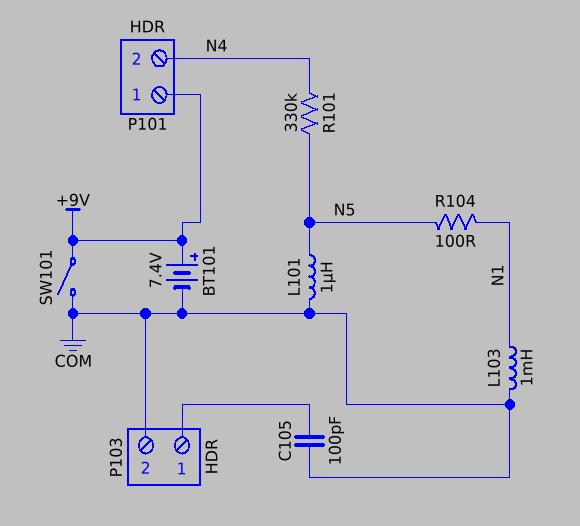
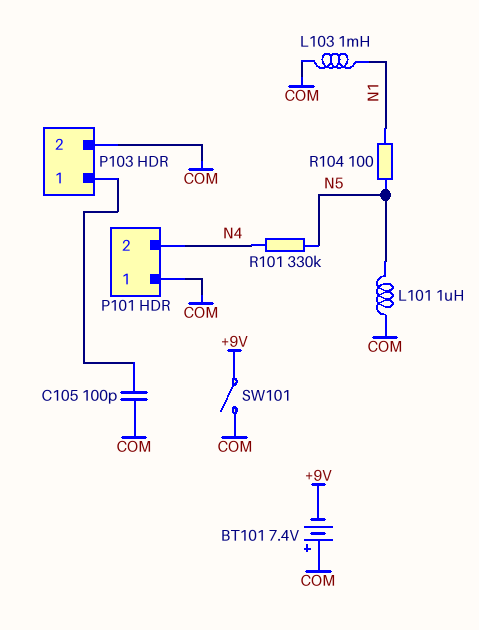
BT101: 7.4V (plus +9V, minus COM) -> 7.4V (plus COM, minus +9V)
P101 pin 1: +9V -> COM

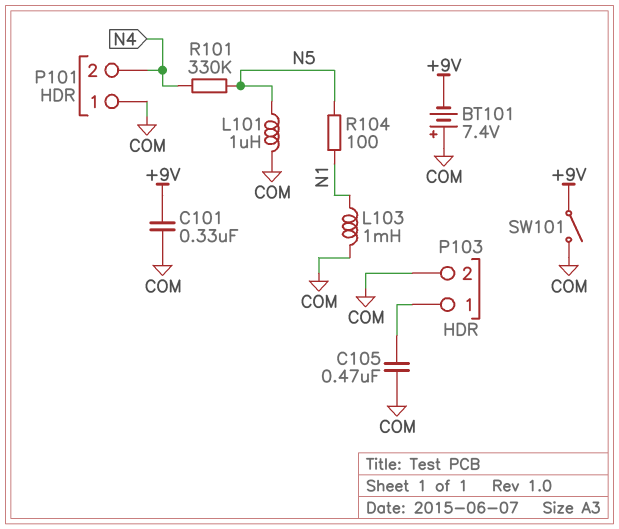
C101: none -> 330nF (+9V, COM)
C105: 100pF (COM, P103/1) -> 470nF (COM, P103/1)

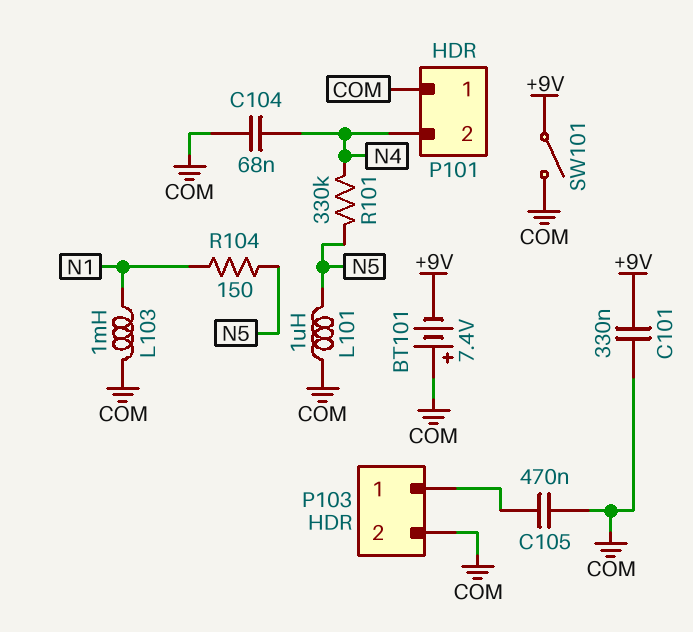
C104: none -> 68nF (COM, N4)
R104: 100 (N1, N5) -> 150 (N1, N5)

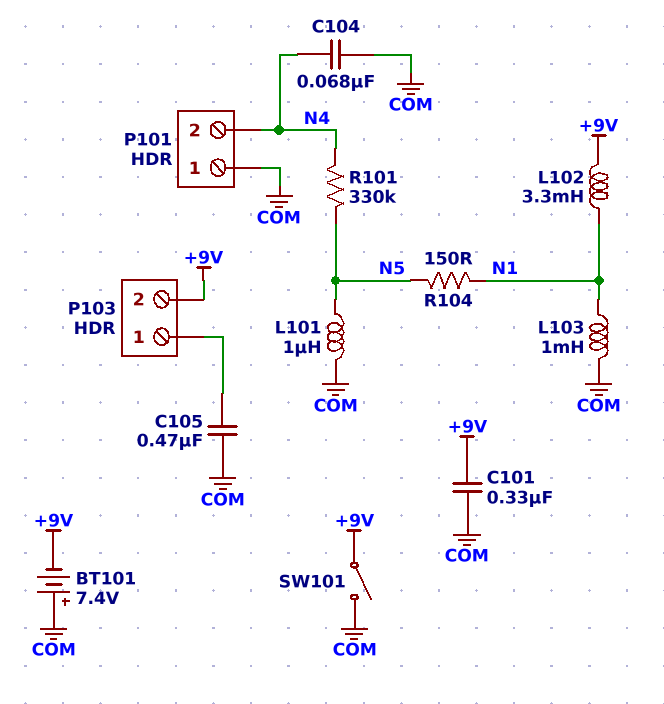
L102: none -> 3.3mH (+9V, N1)
P103 pin 2: COM -> +9V

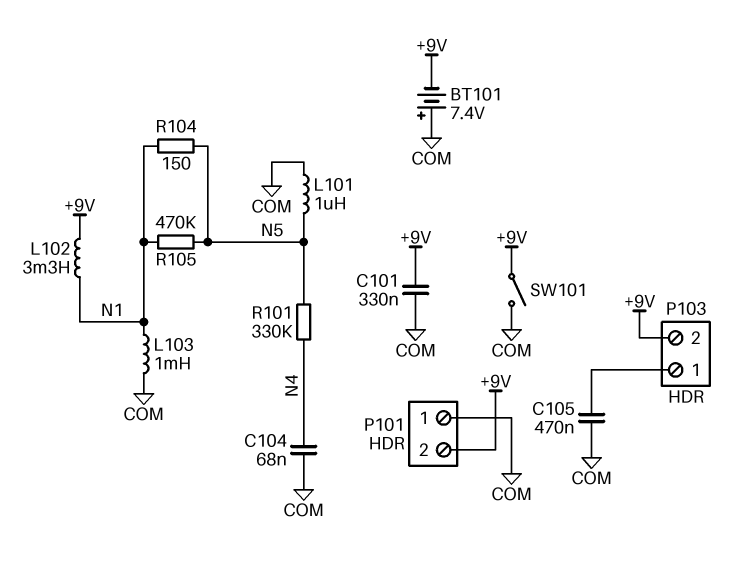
P101 pin 2: N4 -> +9V
R105: none -> 470k (N1, N5)

